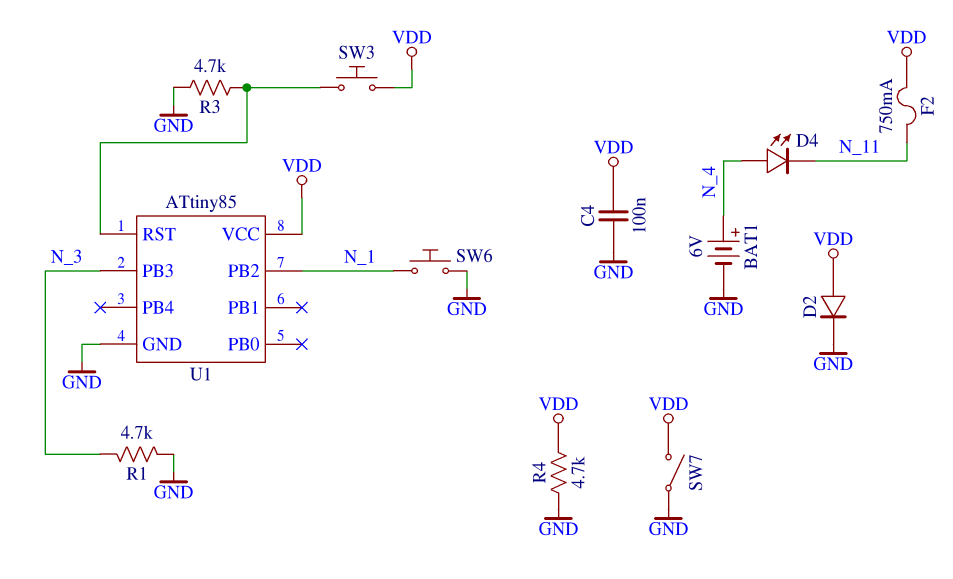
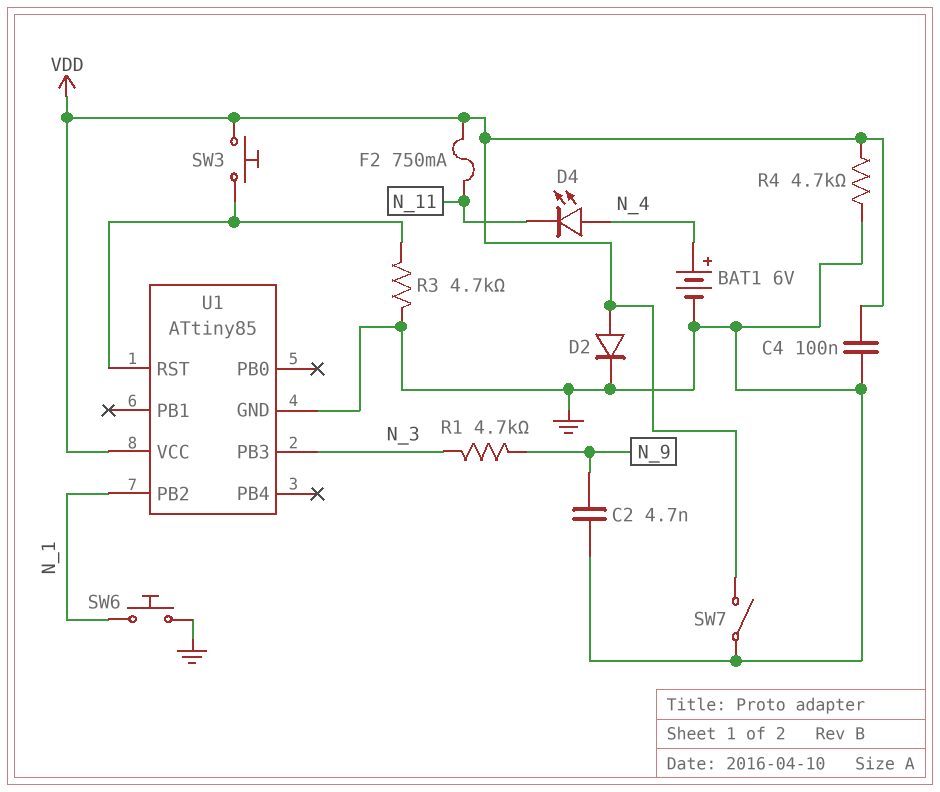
C2: none -> 4.7nF (GND, N_9)
R1: 4.7k (GND, N_3) -> 4.7k (N_3, N_9)

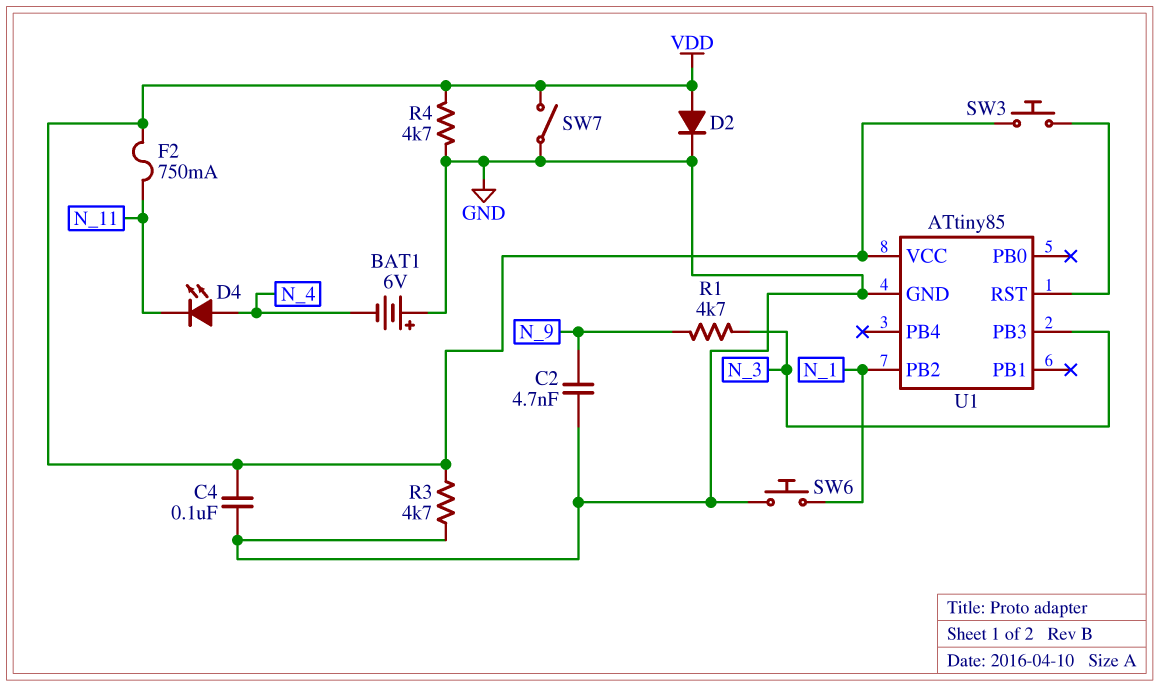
BAT1: 6V (plus N_4, minus GND) -> 6V (plus GND, minus N_4)
R3: 4.7k (GND, U1/RST) -> 4.7k (GND, VDD)

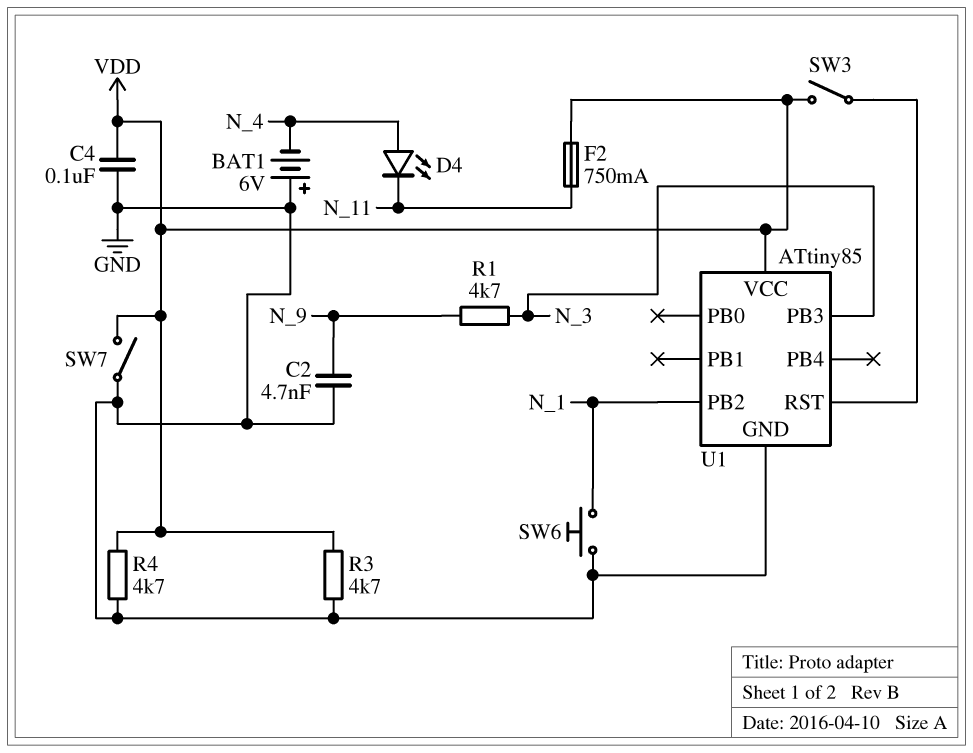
D2: diode (A VDD, K GND) -> none
SW3: button (U1/RST, VDD) -> switch (U1/RST, VDD)

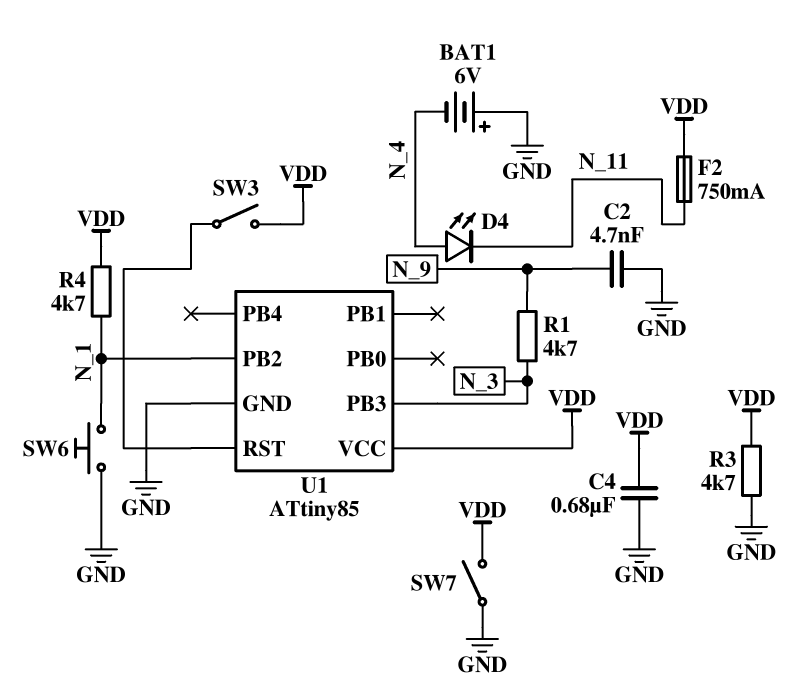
C4: 100nF (GND, VDD) -> 680nF (GND, VDD)
R4: 4.7k (GND, VDD) -> 4.7k (N_1, VDD)

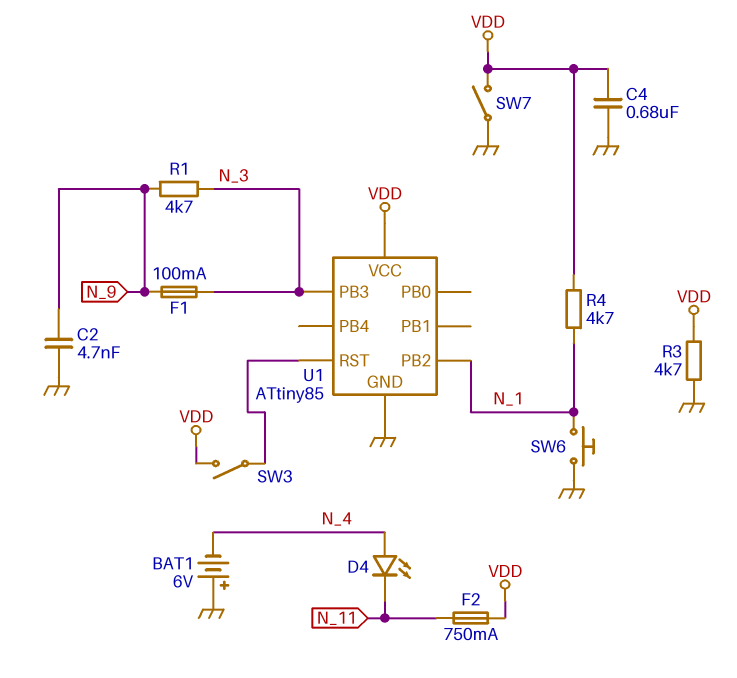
F1: none -> 100mA (N_3, N_9)

